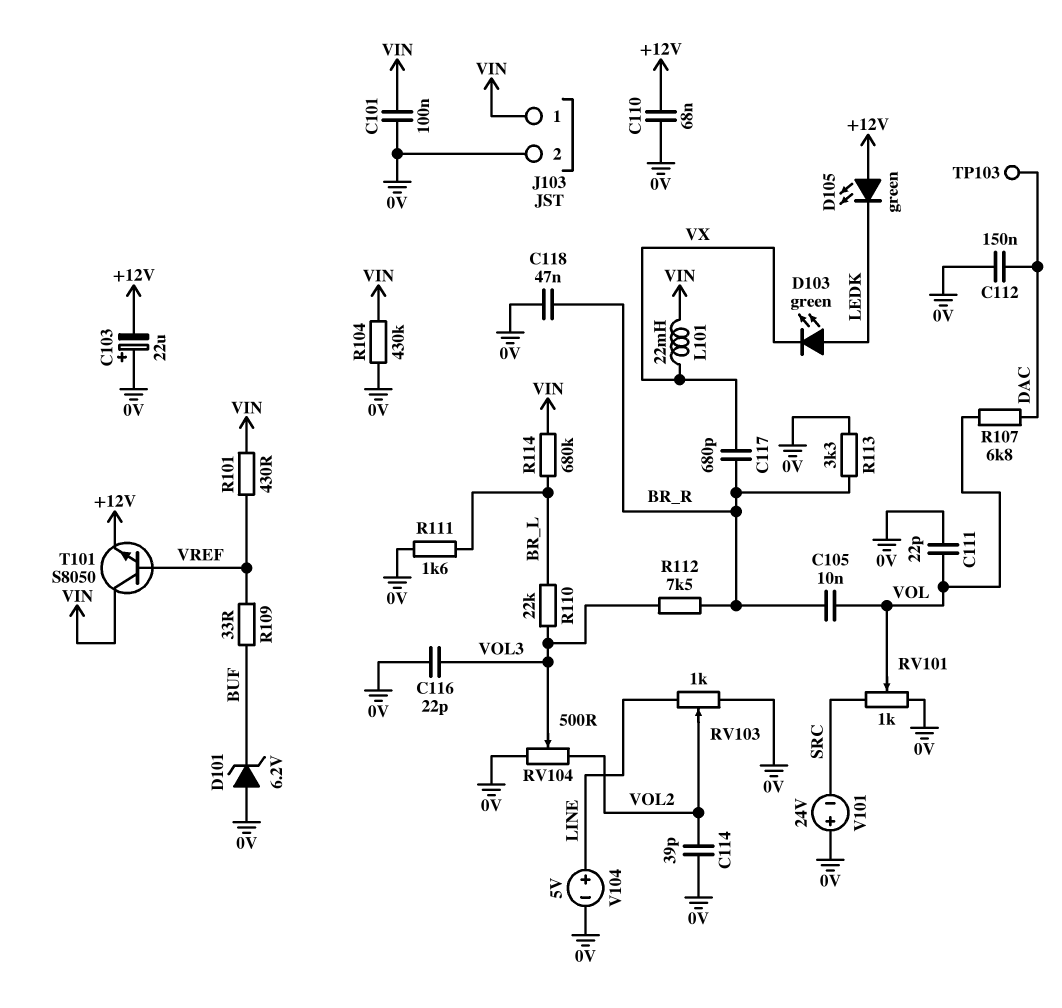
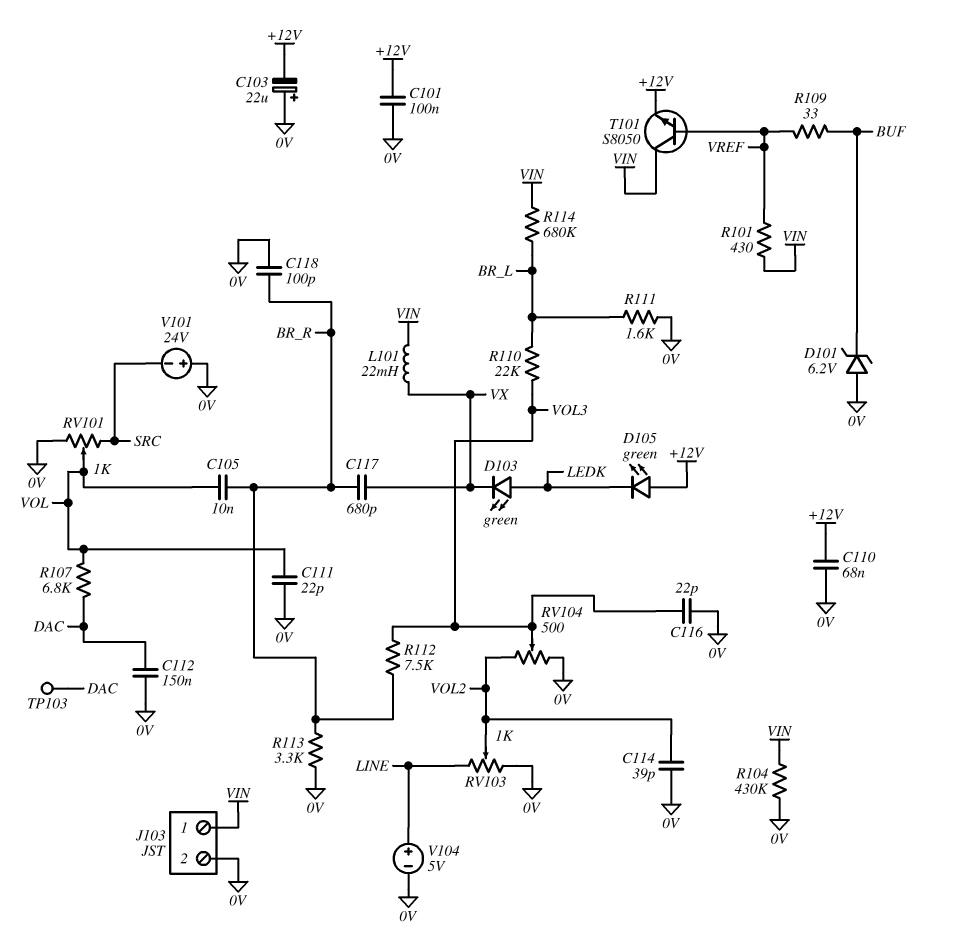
C101: 100nF (0V, VIN) -> 100nF (+12V, 0V)
C118: 47nF (0V, BR_R) -> 100pF (0V, BR_R)

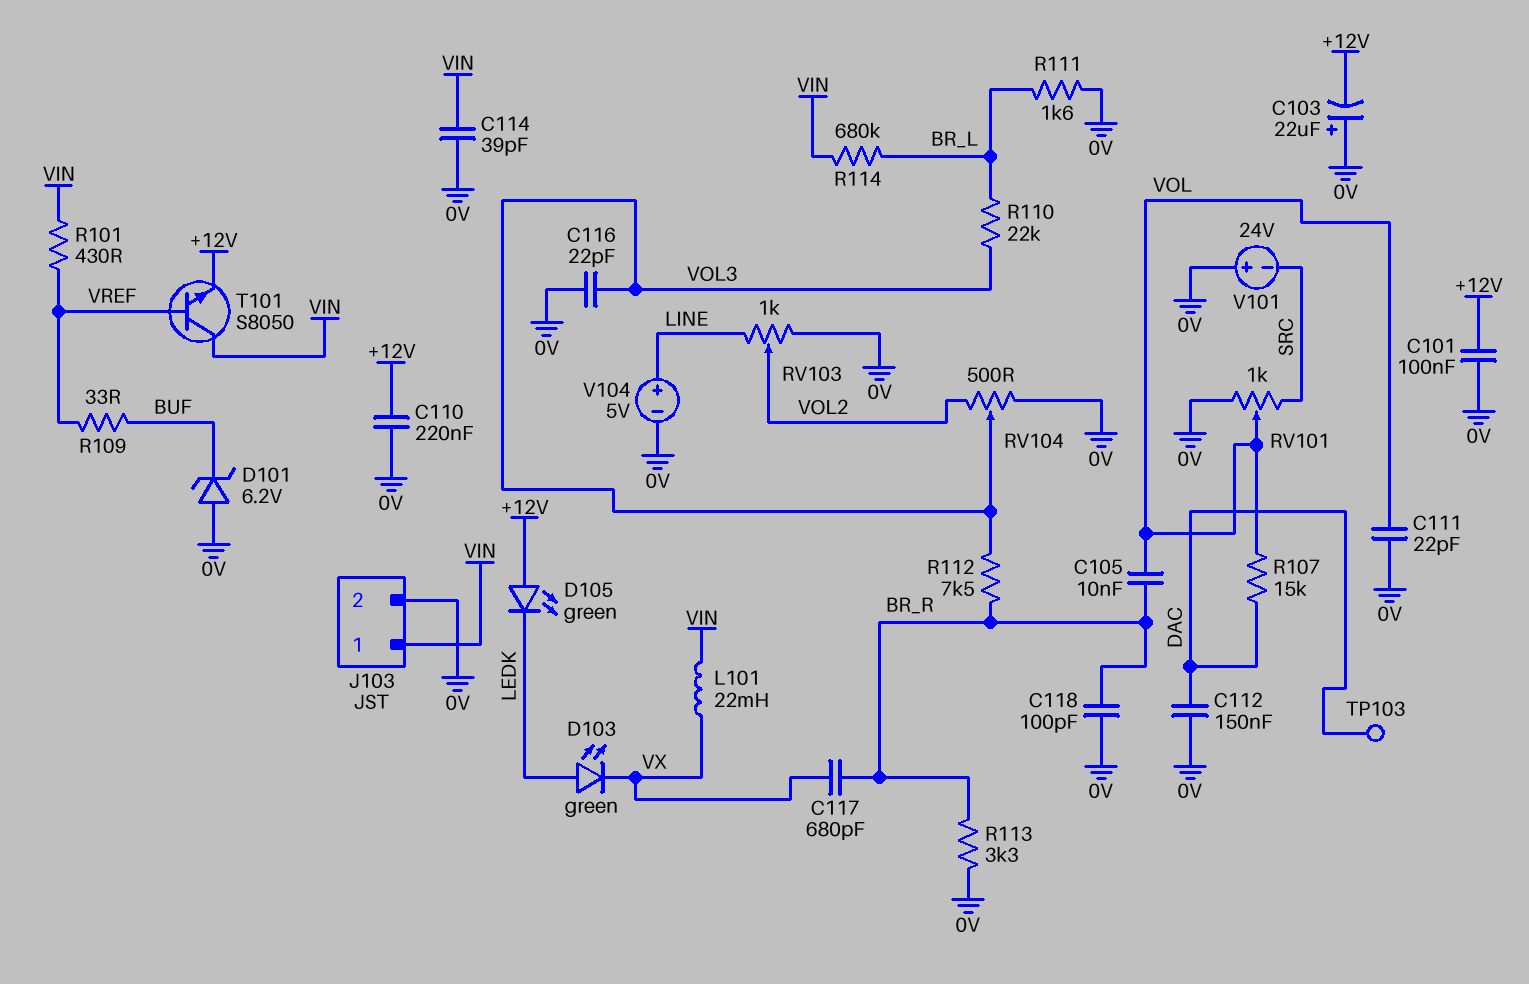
C110: 68nF (+12V, 0V) -> 220nF (+12V, 0V)
C114: 39pF (0V, VOL2) -> 39pF (0V, VIN)
R104: 430k (0V, VIN) -> none
R107: 6.8k (DAC, VOL) -> 15k (DAC, VOL)

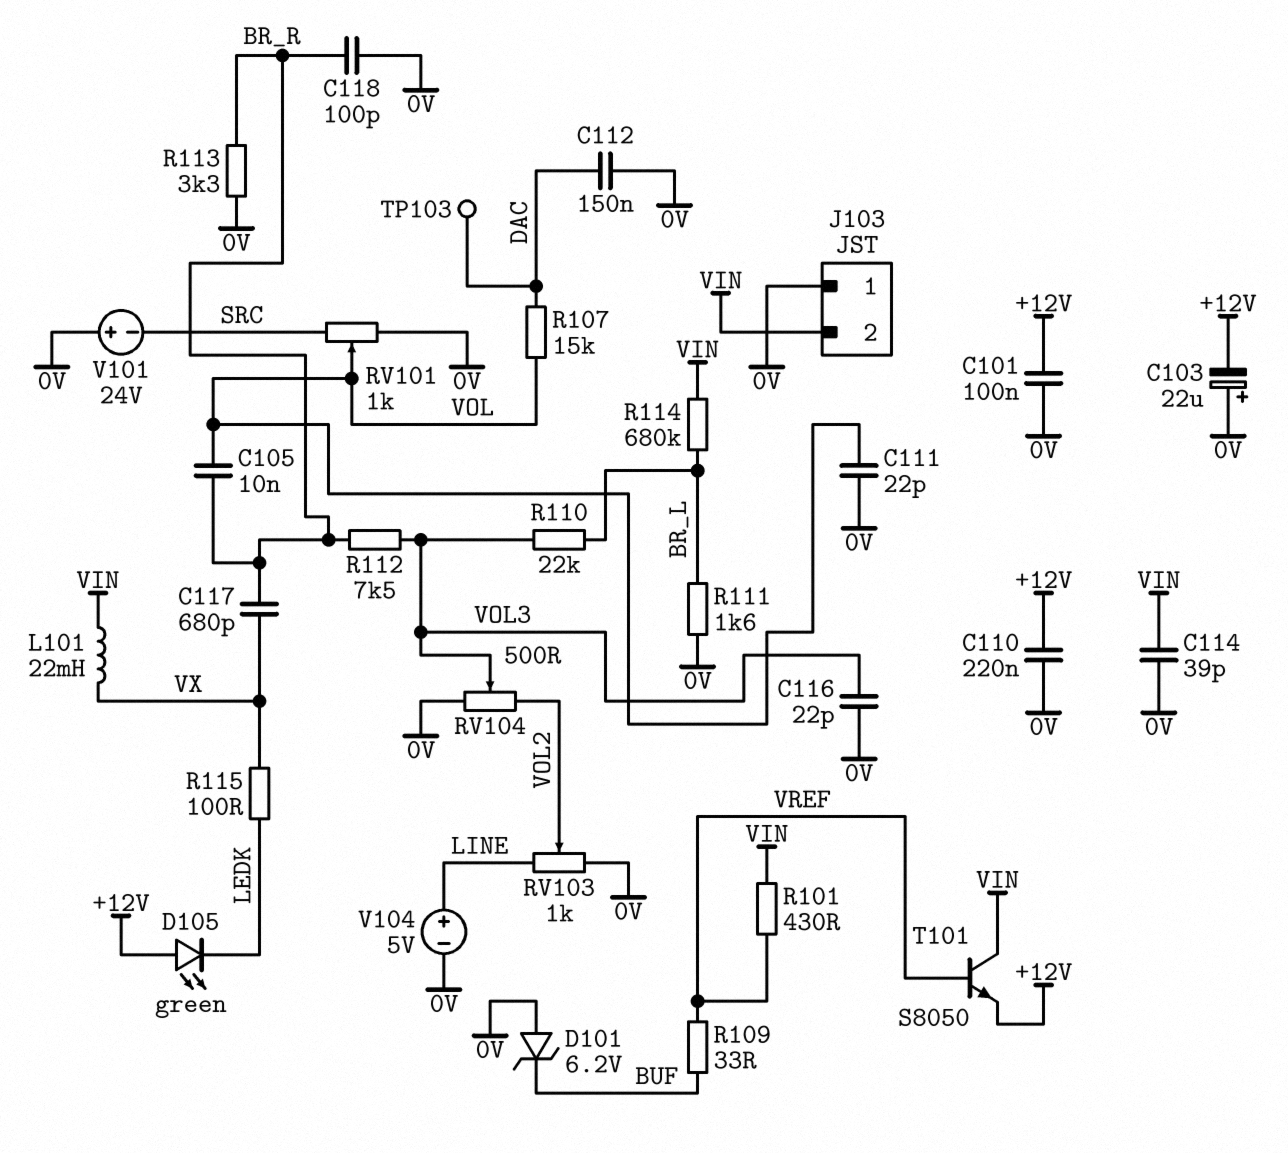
D103: LED green (A LEDK, K VX) -> none
J103 pin 1: VIN -> 0V
J103 pin 2: 0V -> VIN
R115: none -> 100 (LEDK, VX)

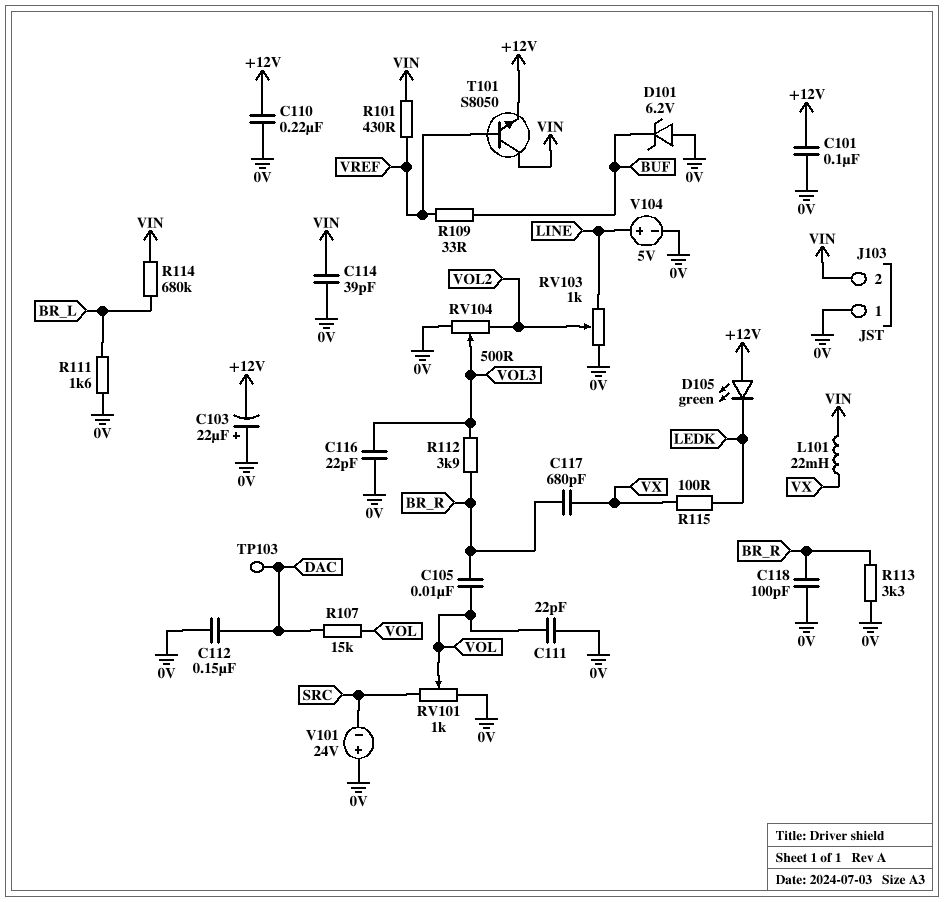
R110: 22k (BR_L, VOL3) -> none
R112: 7.5k (BR_R, VOL3) -> 3.9k (BR_R, VOL3)

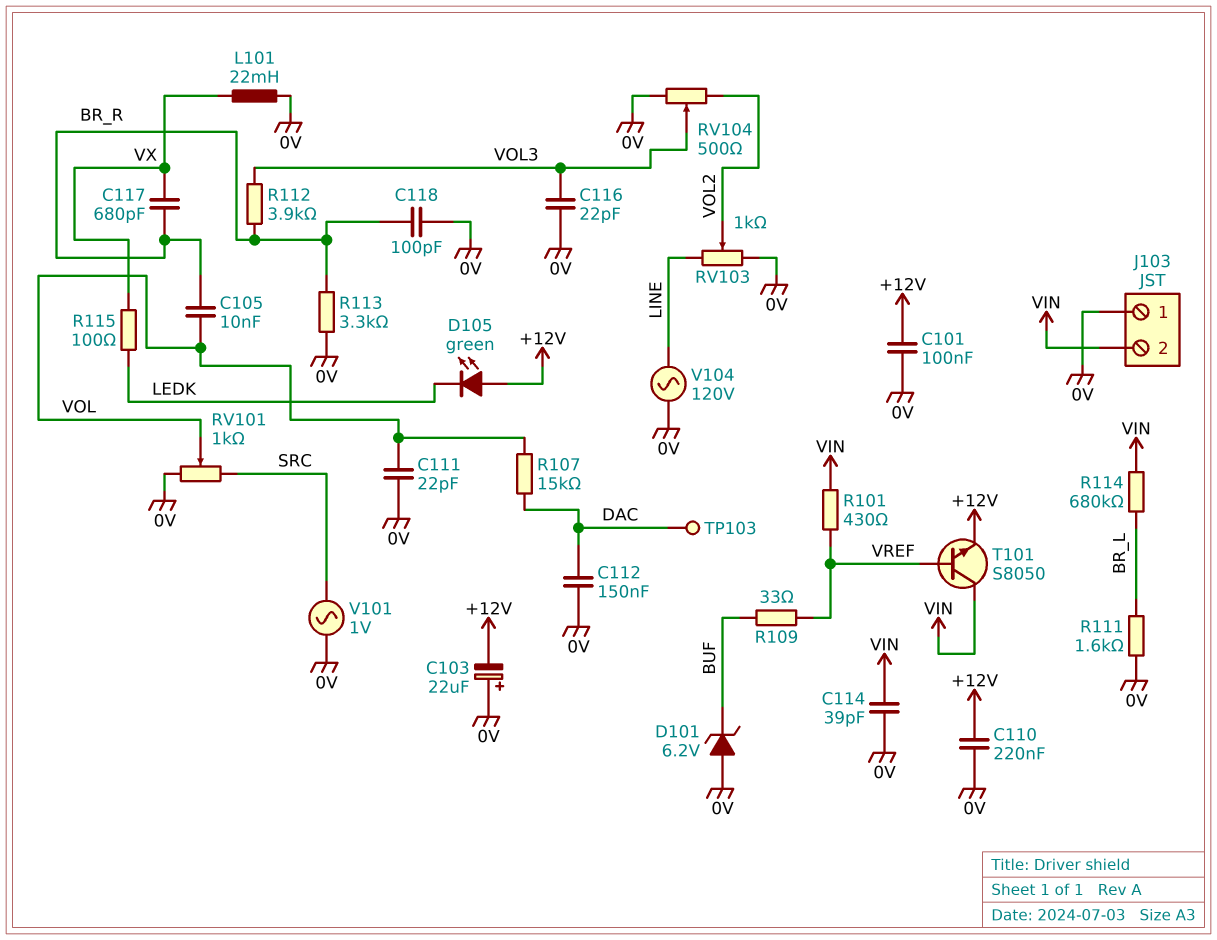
L101: 22mH (VIN, VX) -> 22mH (0V, VX)
V101: 24V (plus 0V, minus SRC) -> AC 1V (0V, SRC)
V104: 5V (plus LINE, minus 0V) -> AC 120V (0V, LINE)

